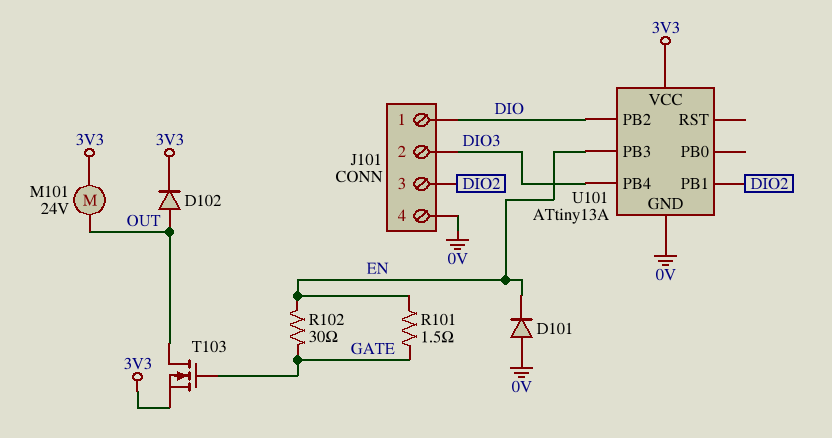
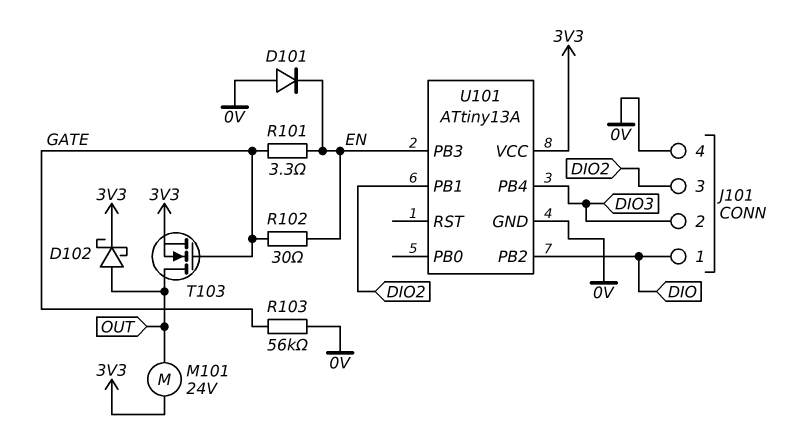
D102: diode (A OUT, K 3V3) -> schottky (A OUT, K 3V3)
R101: 1.5 (EN, GATE) -> 3.3 (EN, GATE)
R103: none -> 56k (0V, GATE)

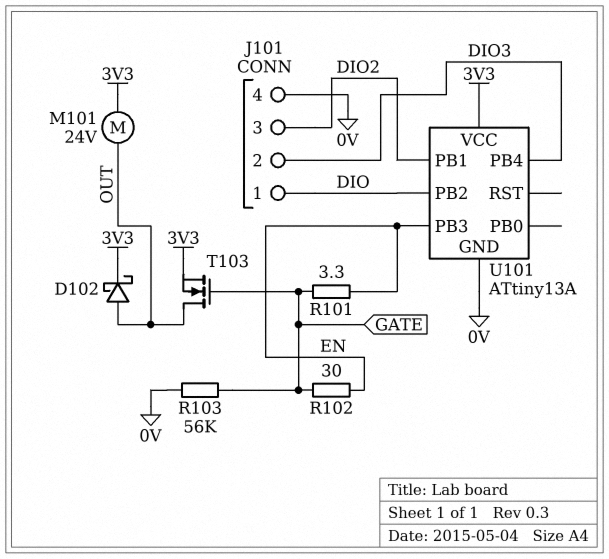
D101: diode (A 0V, K EN) -> none

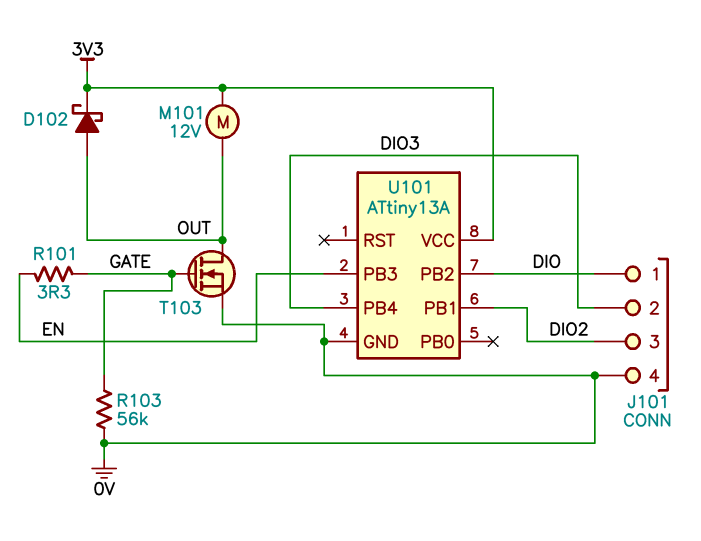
M101: motor 24V (3V3, OUT) -> motor 12V (3V3, OUT)
R102: 30 (EN, GATE) -> none
T103: NMOS (G GATE, D OUT, S 3V3) -> NMOS (G GATE, D OUT, S 0V)

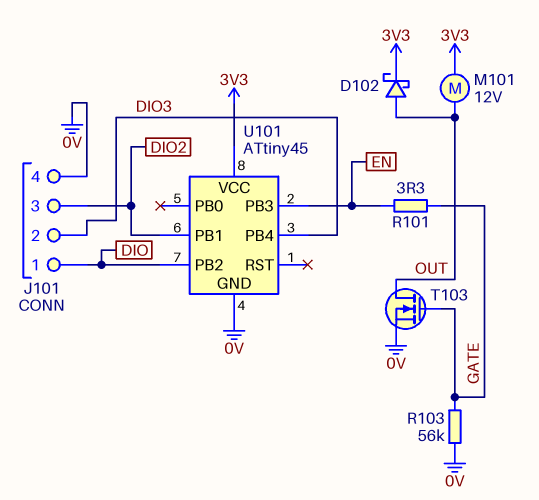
U101: ATtiny13A -> ATtiny45

